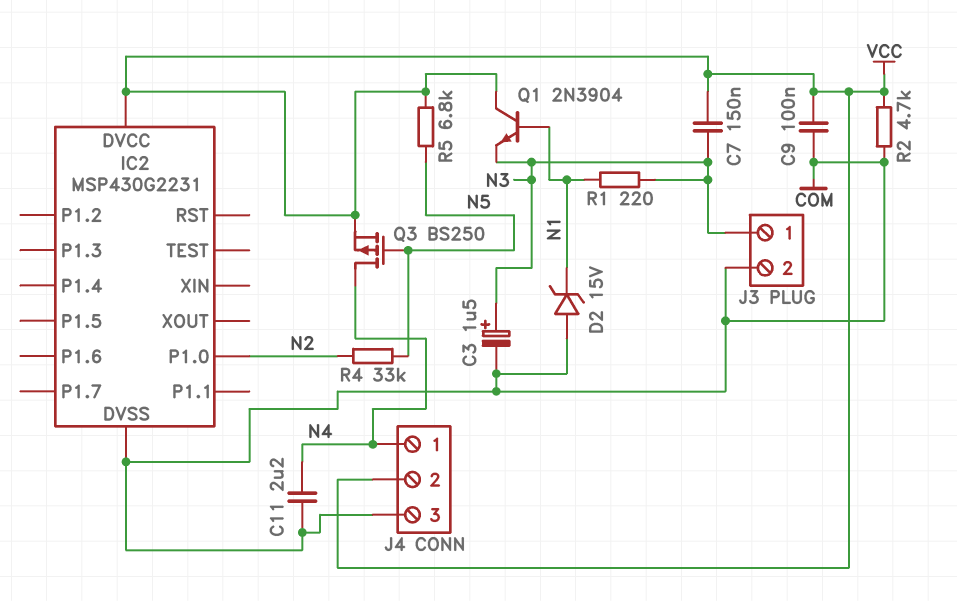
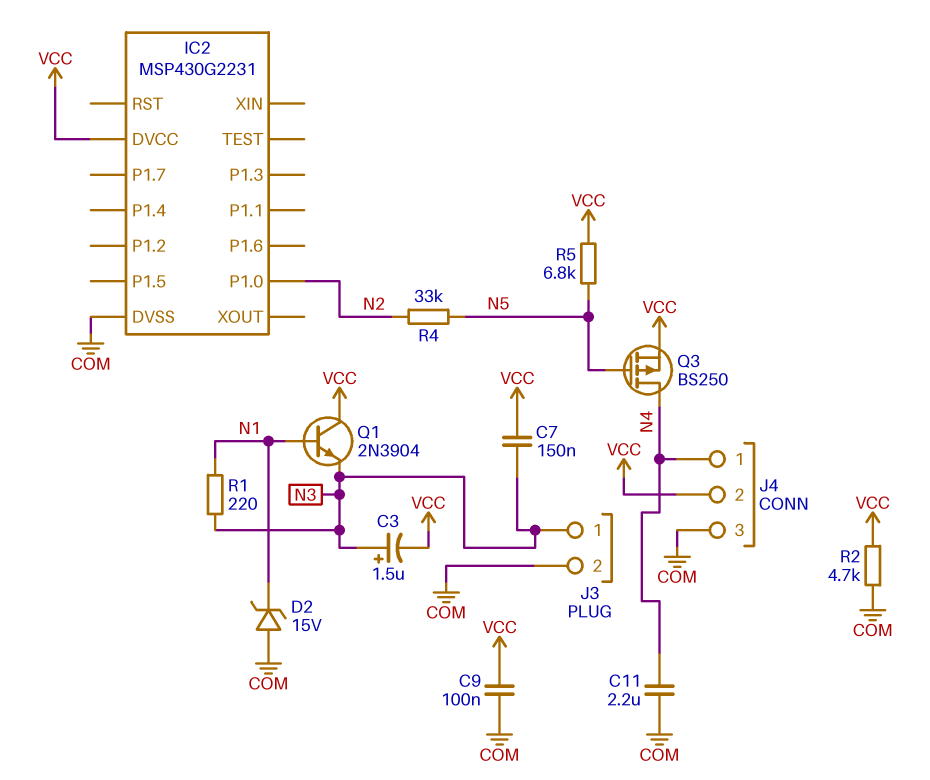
C3: 1.5uF (plus N3, minus COM) -> 1.5uF (plus N3, minus VCC)

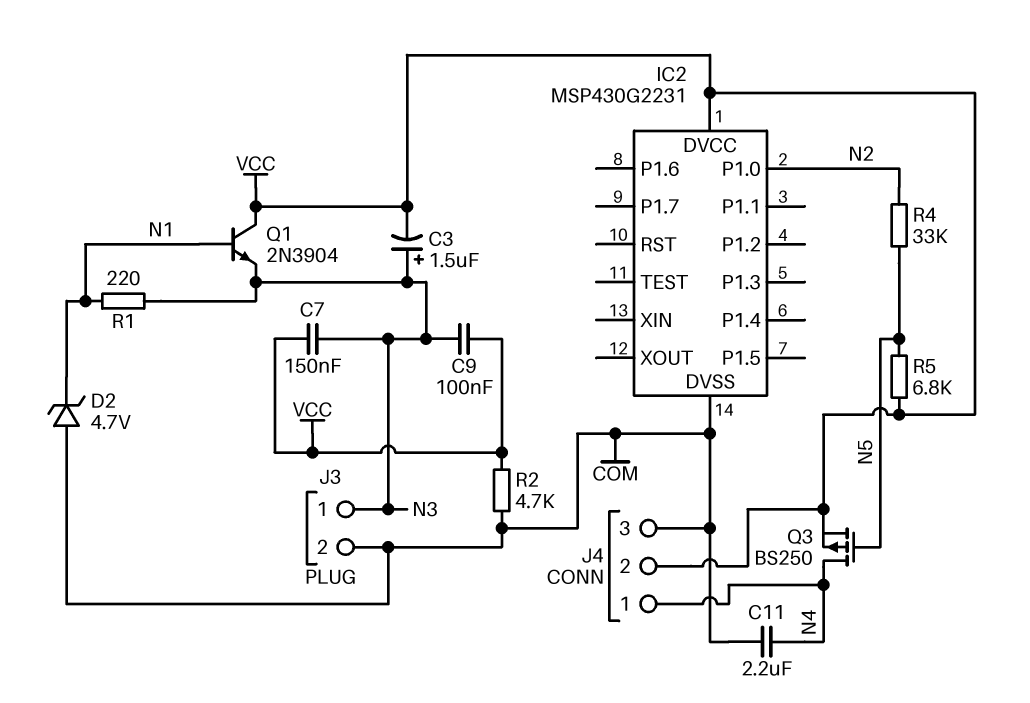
C9: 100nF (COM, VCC) -> 100nF (N3, VCC)
D2: zener 15V (A COM, K N1) -> zener 4.7V (A COM, K N1)

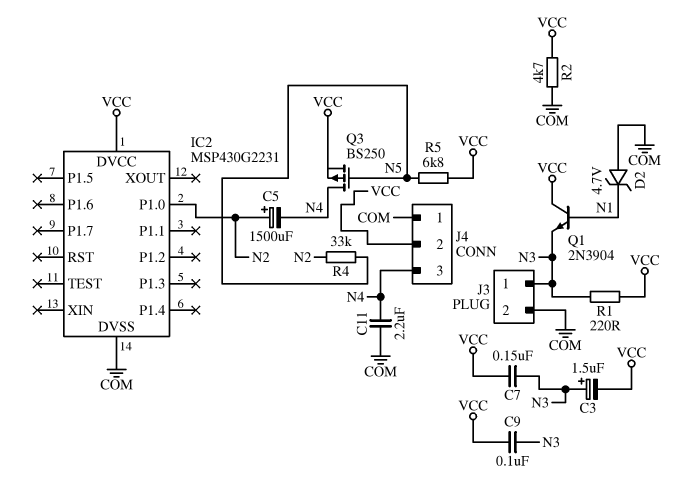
C5: none -> 1500uF (plus N2, minus N4)
J4 pin 1: N4 -> COM
J4 pin 3: COM -> N4
R1: 220 (N1, N3) -> 220 (N3, VCC)

